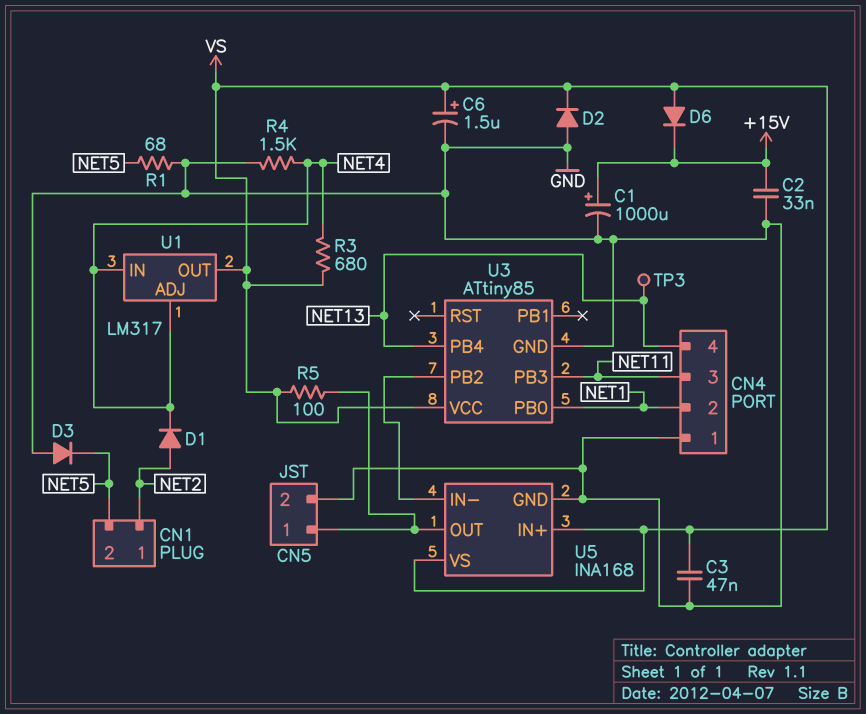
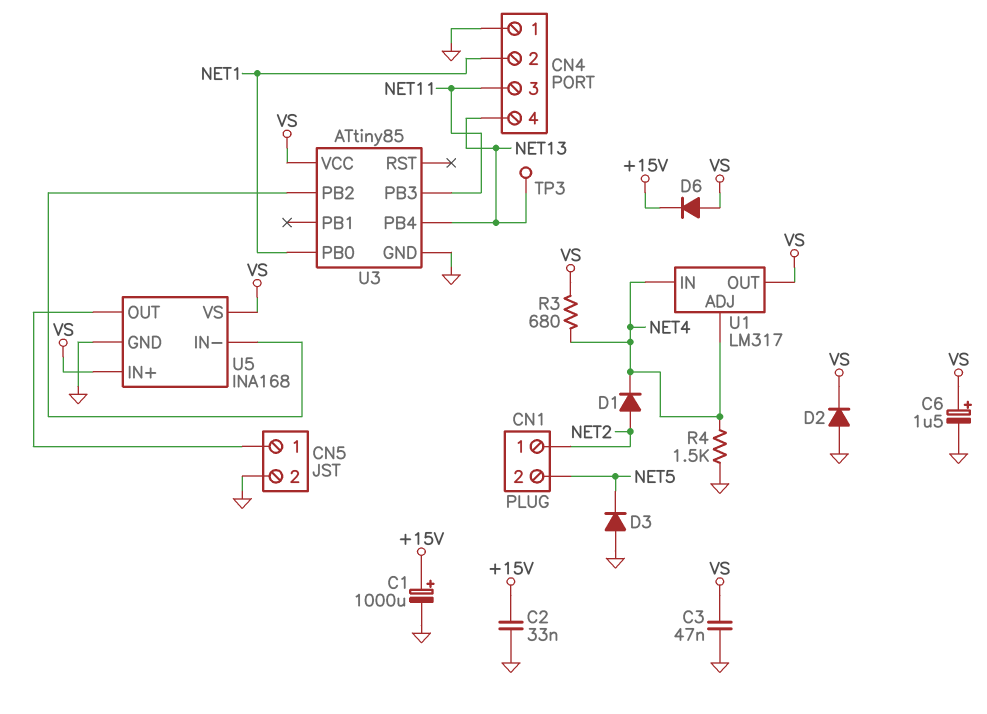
R1: 68 (GND, NET5) -> none
R5: 100 (CN5/1, VS) -> none

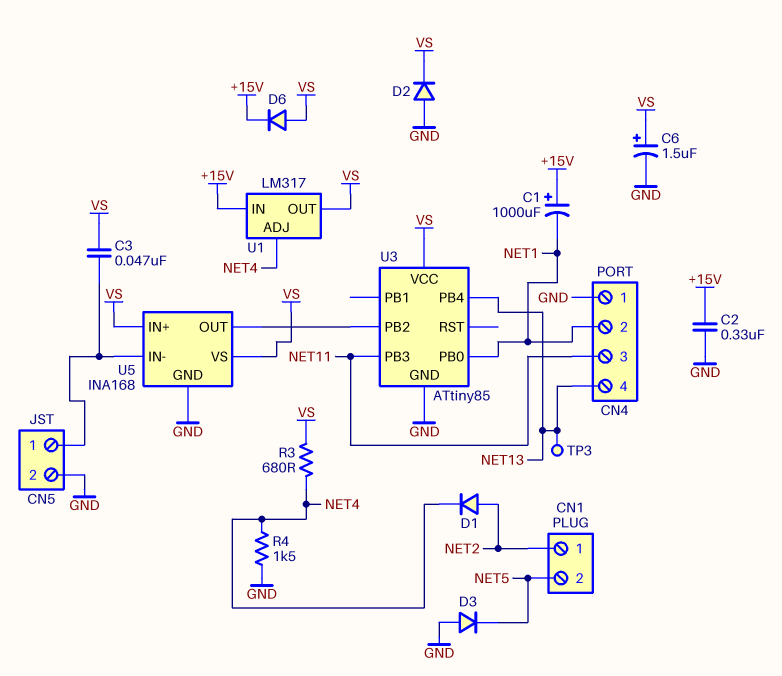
C1: 1000uF (plus +15V, minus GND) -> 1000uF (plus +15V, minus NET1)
C2: 33nF (+15V, GND) -> 330nF (+15V, GND)
C3: 47nF (GND, VS) -> 47nF (CN5/1, VS)
U1 pin IN: NET4 -> +15V
U5 pin IN-: U3/PB2 -> CN5/1
U5 pin OUT: CN5/1 -> U3/PB2

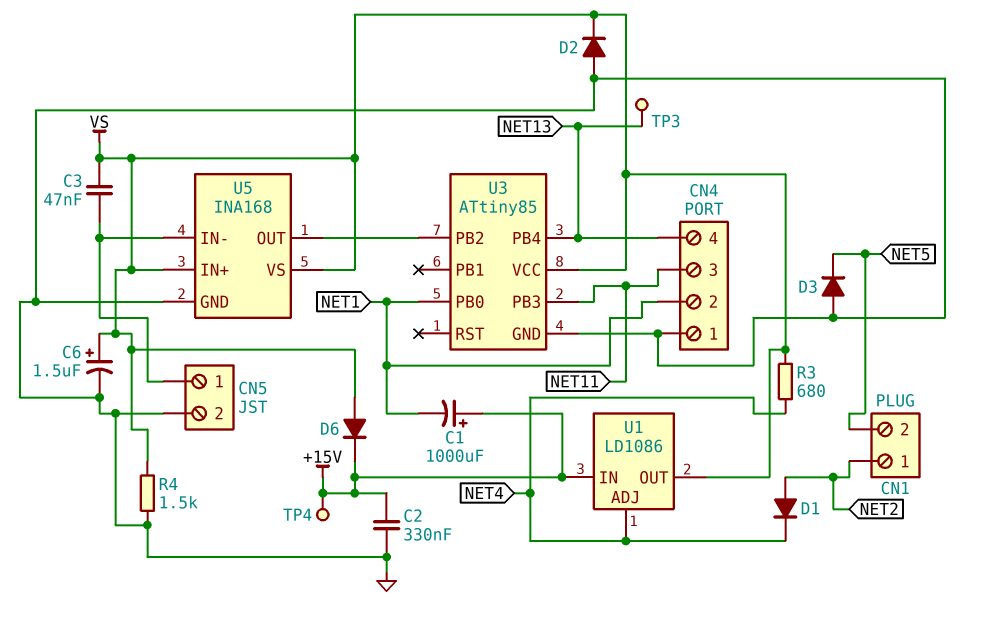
R4: 1.5k (GND, NET4) -> 1.5k (GND, VS)
TP4: none -> test point (+15V)
U1: LM317 -> LD1086

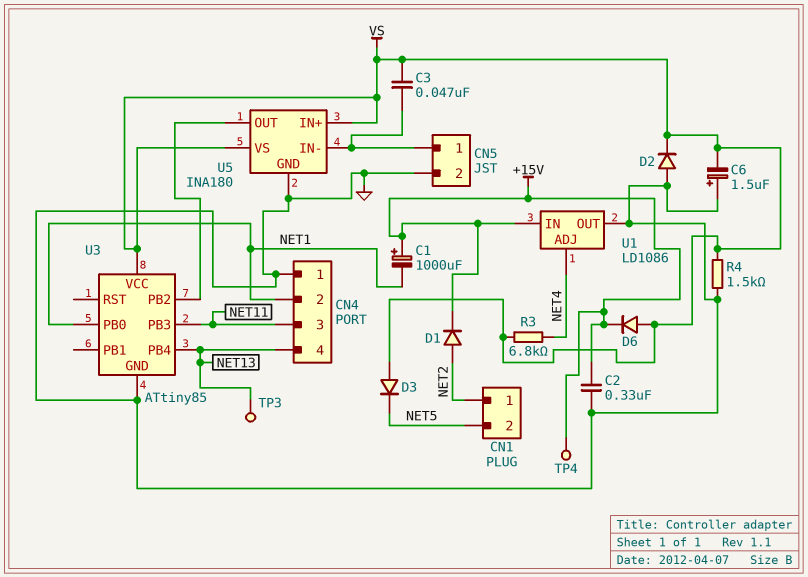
C6: 1.5uF (plus VS, minus GND) -> 1.5uF (plus GND, minus VS)
D1: diode (A NET2, K NET4) -> diode (A NET2, K +15V)
D3: diode (A GND, K NET5) -> diode (A VS, K NET5)
R3: 680 (NET4, VS) -> 6.8k (NET4, VS)
U1 pin OUT: VS -> GND
U5: INA168 -> INA180

